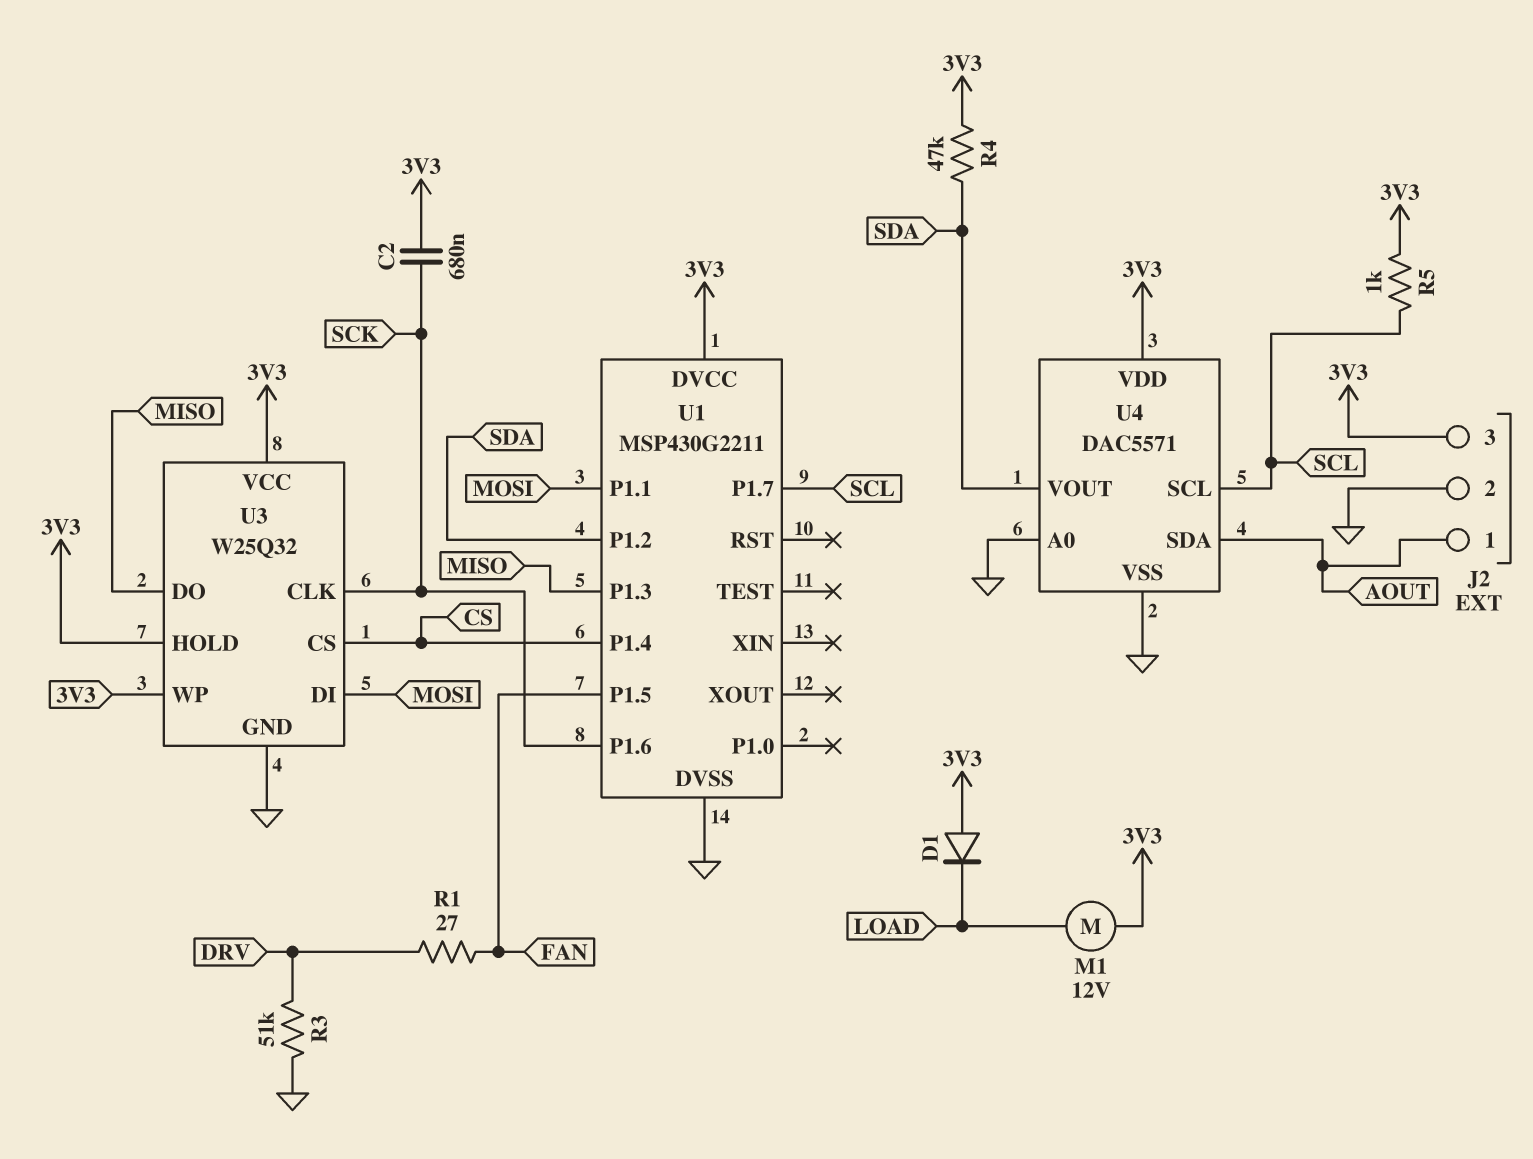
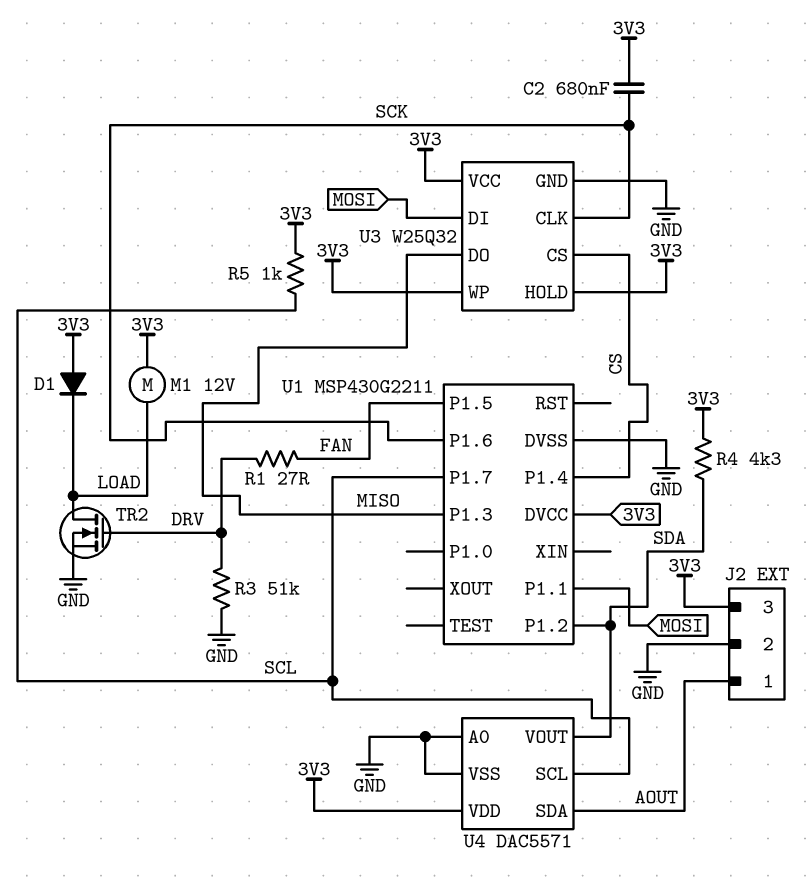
R4: 47k (3V3, SDA) -> 4.3k (3V3, SDA)
TR2: none -> NMOS (G DRV, D LOAD, S GND)

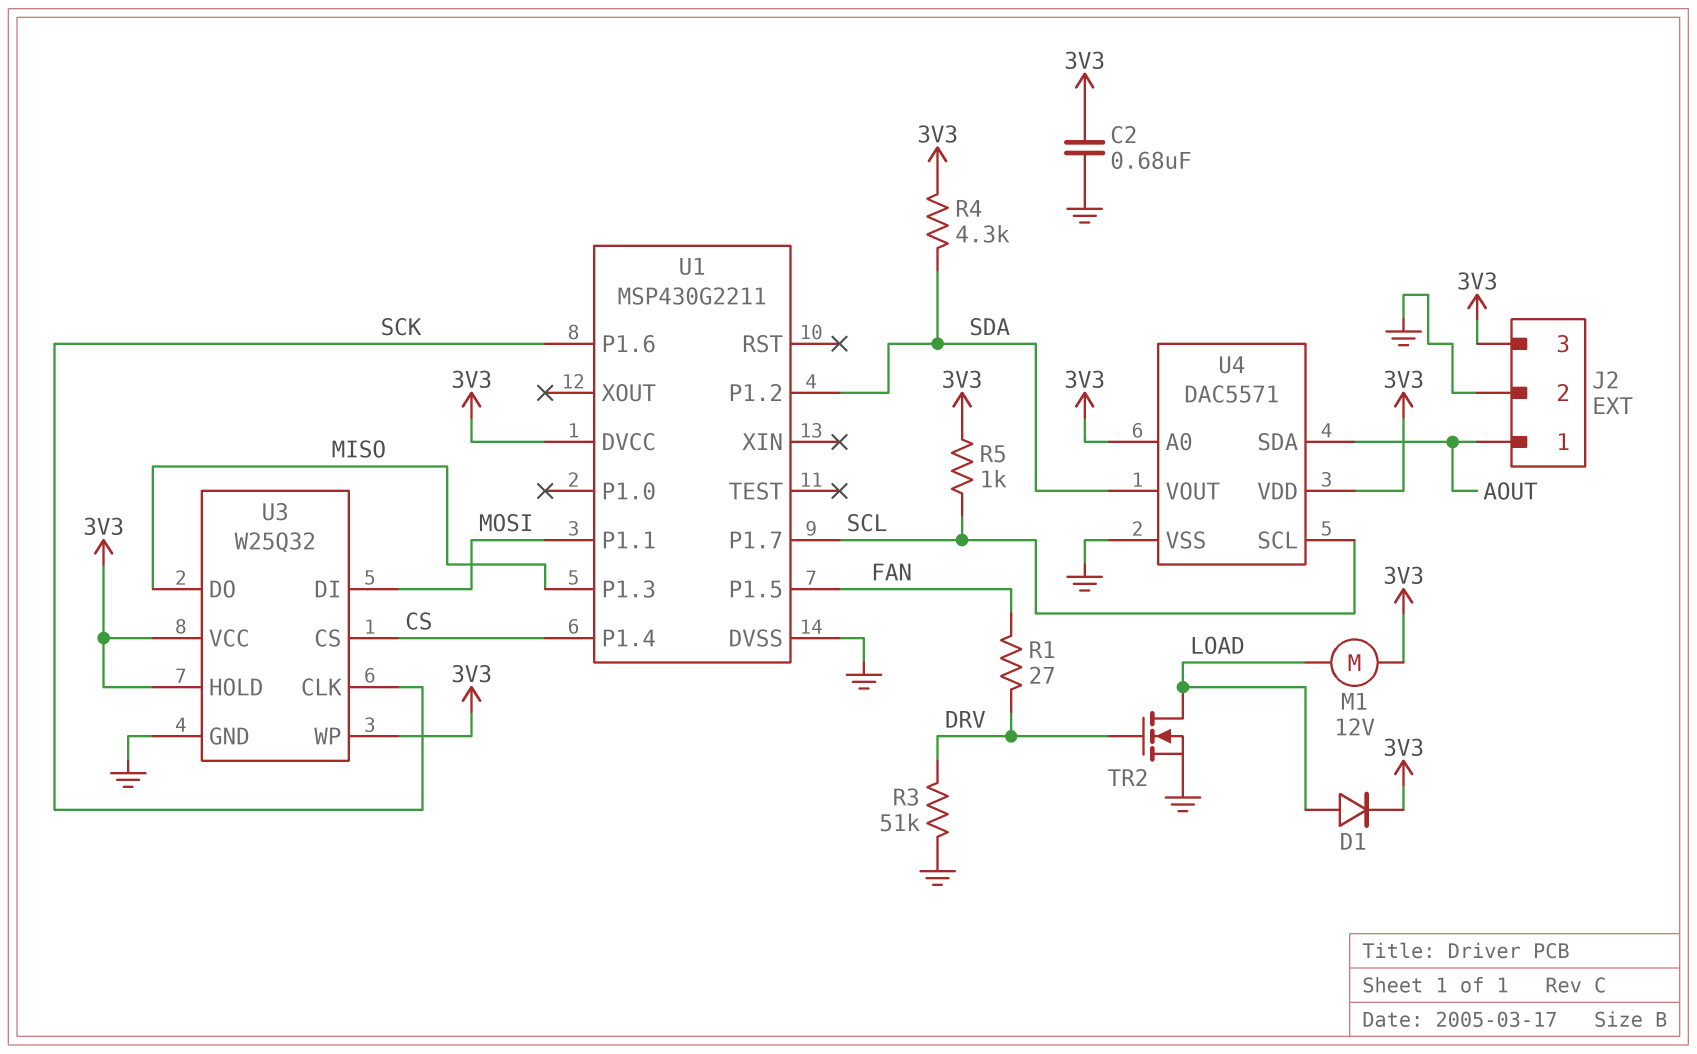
C2: 680nF (3V3, SCK) -> 680nF (3V3, GND)
D1: diode (A 3V3, K LOAD) -> diode (A LOAD, K 3V3)
U4 pin A0: GND -> 3V3

